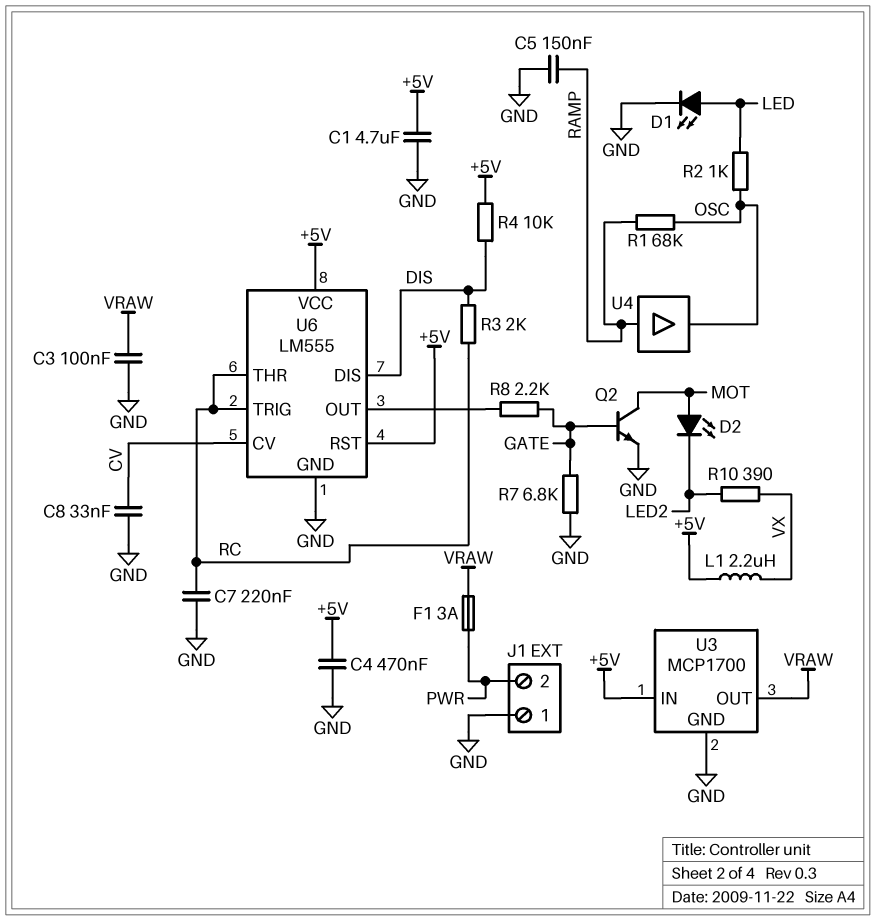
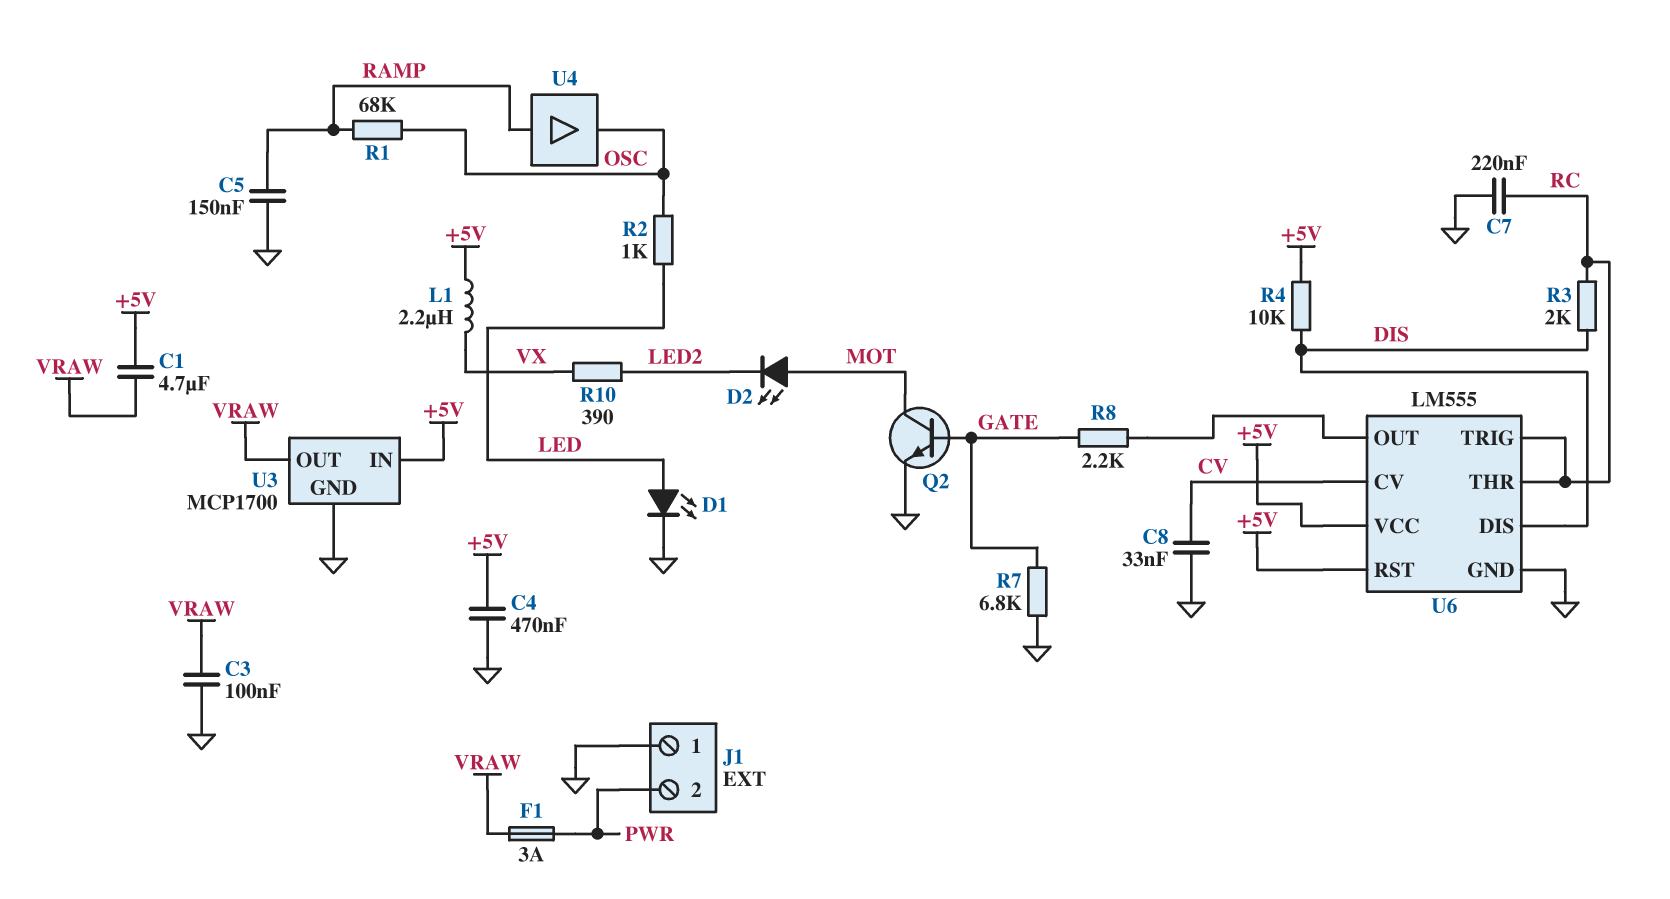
C1: 4.7uF (+5V, GND) -> 4.7uF (+5V, VRAW)

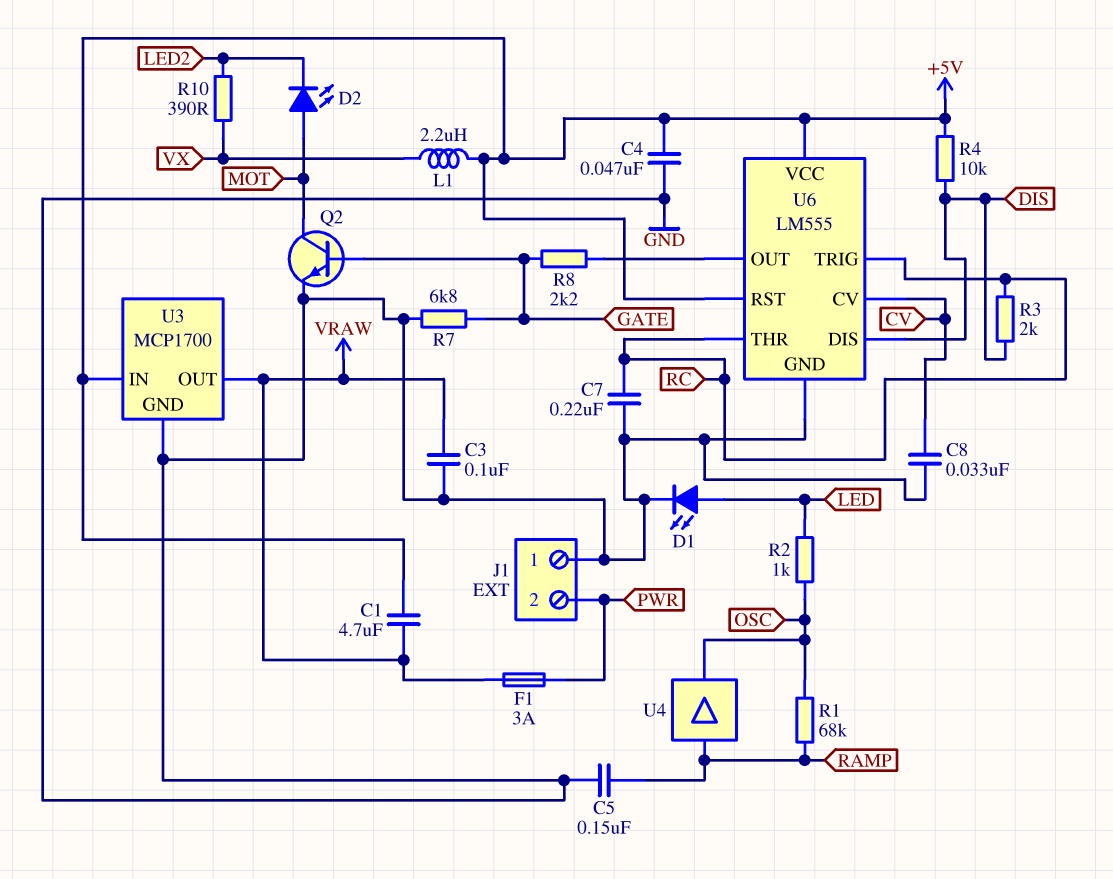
C4: 470nF (+5V, GND) -> 47nF (+5V, GND)

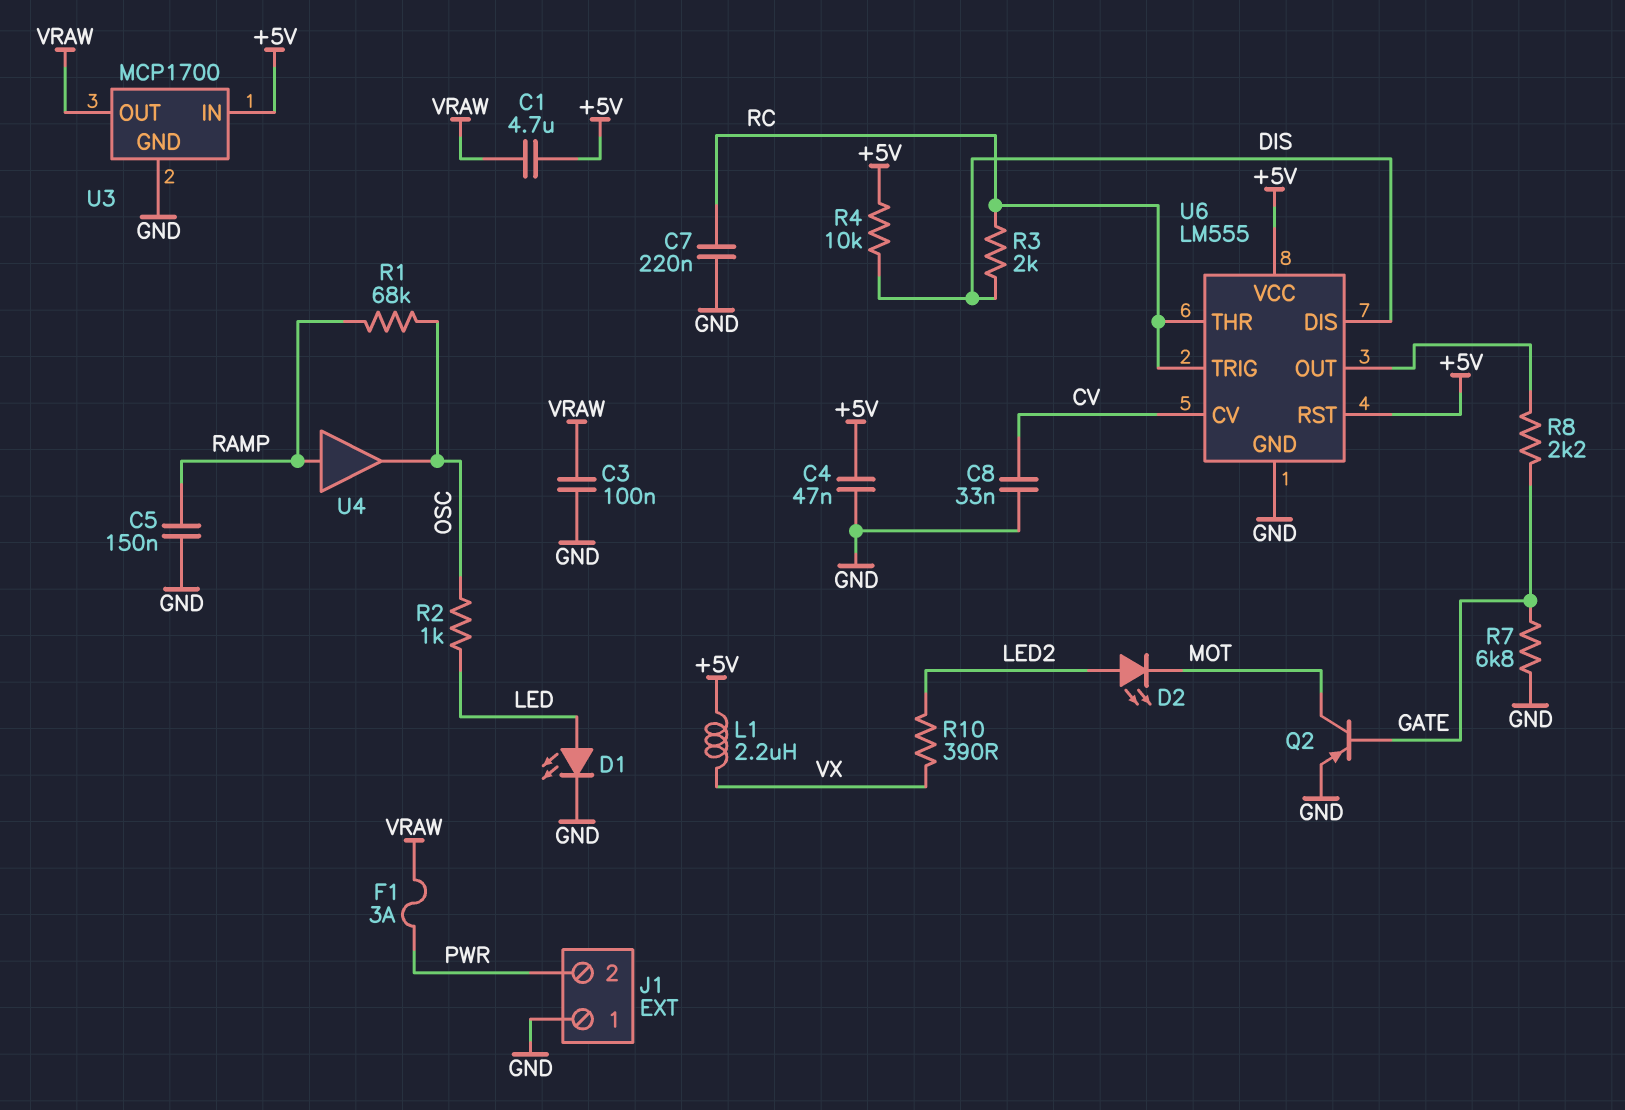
D2: LED (A MOT, K LED2) -> LED (A LED2, K MOT)
Q2: NPN (B GATE, C MOT, E GND) -> PNP (B GATE, C MOT, E GND)

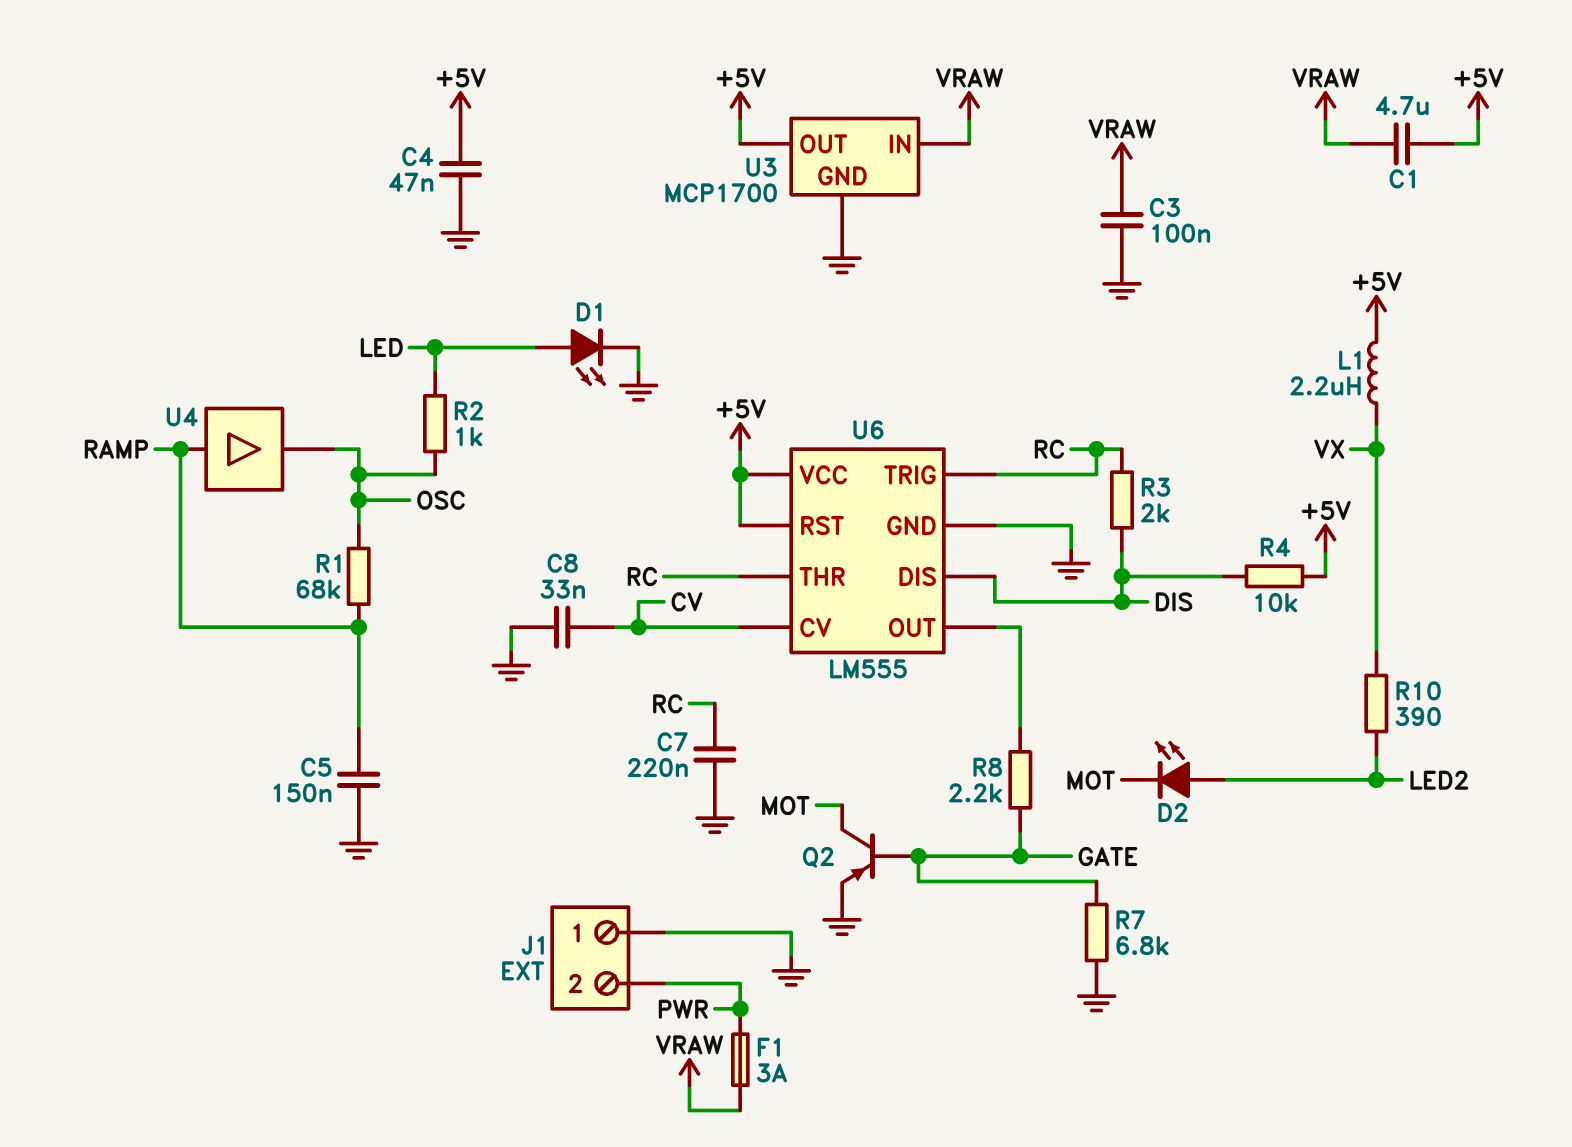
U3 pin IN: +5V -> VRAW
U3 pin OUT: VRAW -> +5V

